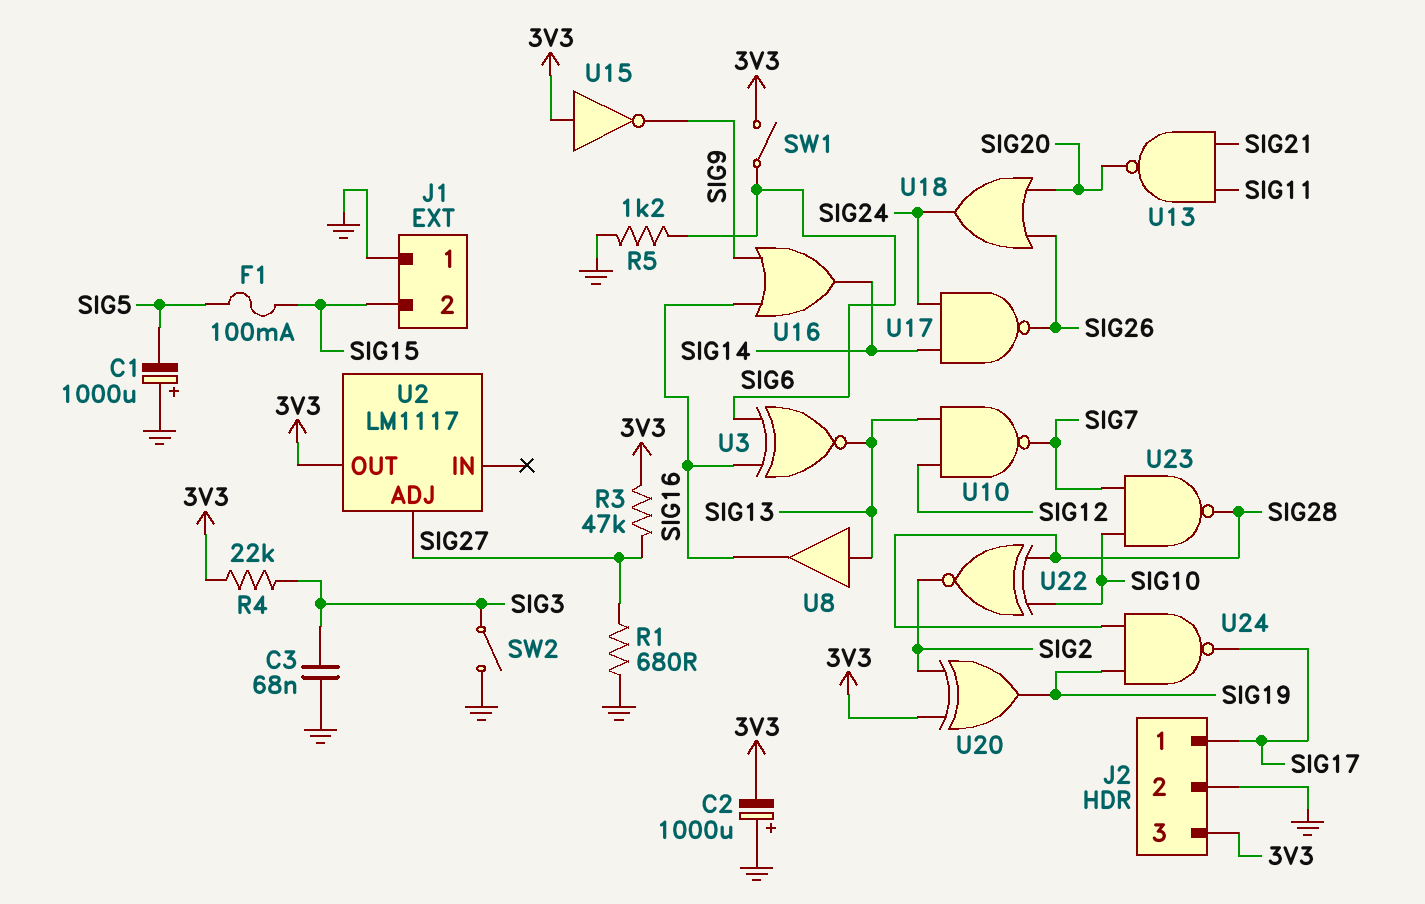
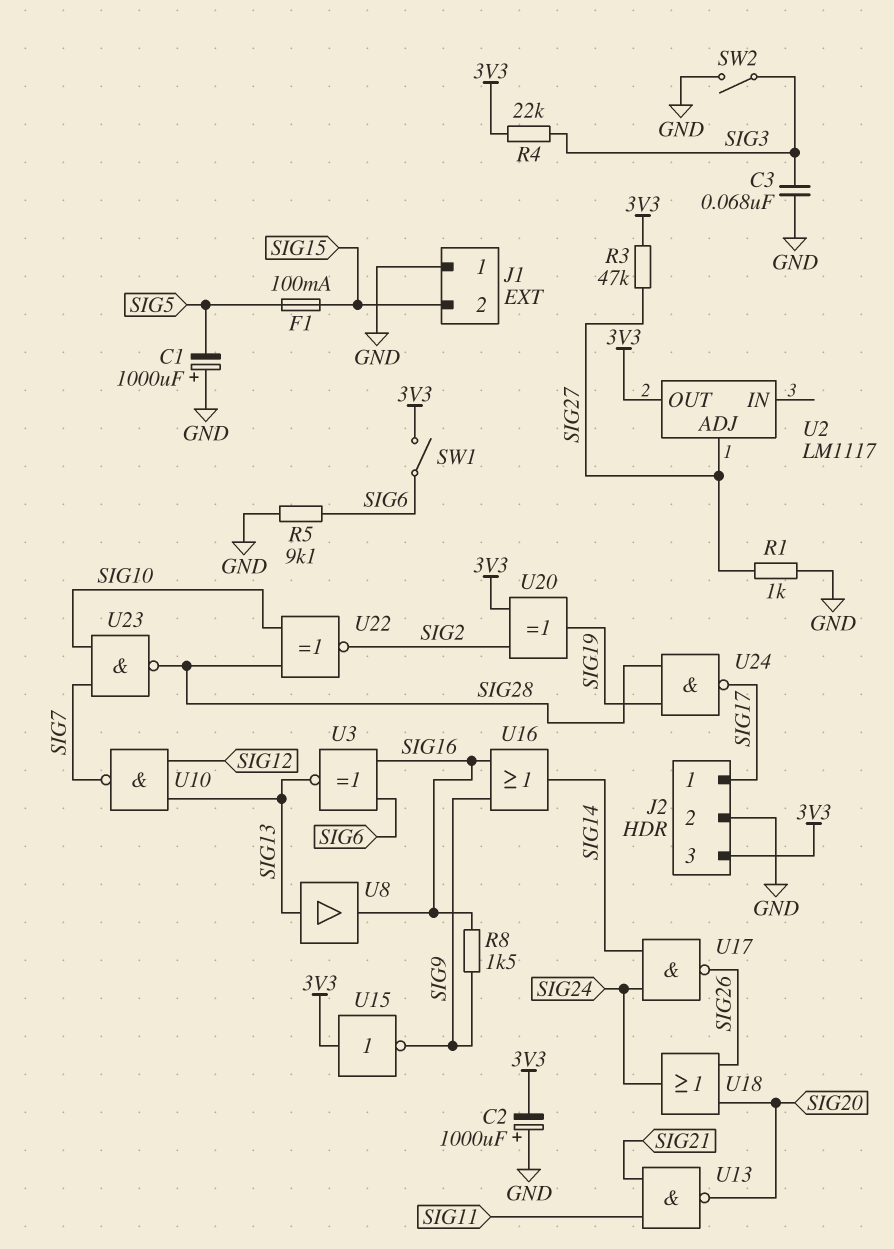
R1: 680 (GND, SIG27) -> 1k (GND, SIG27)
R5: 1.2k (GND, SIG6) -> 9.1k (GND, SIG6)
R8: none -> 1.5k (SIG9, SIG16)

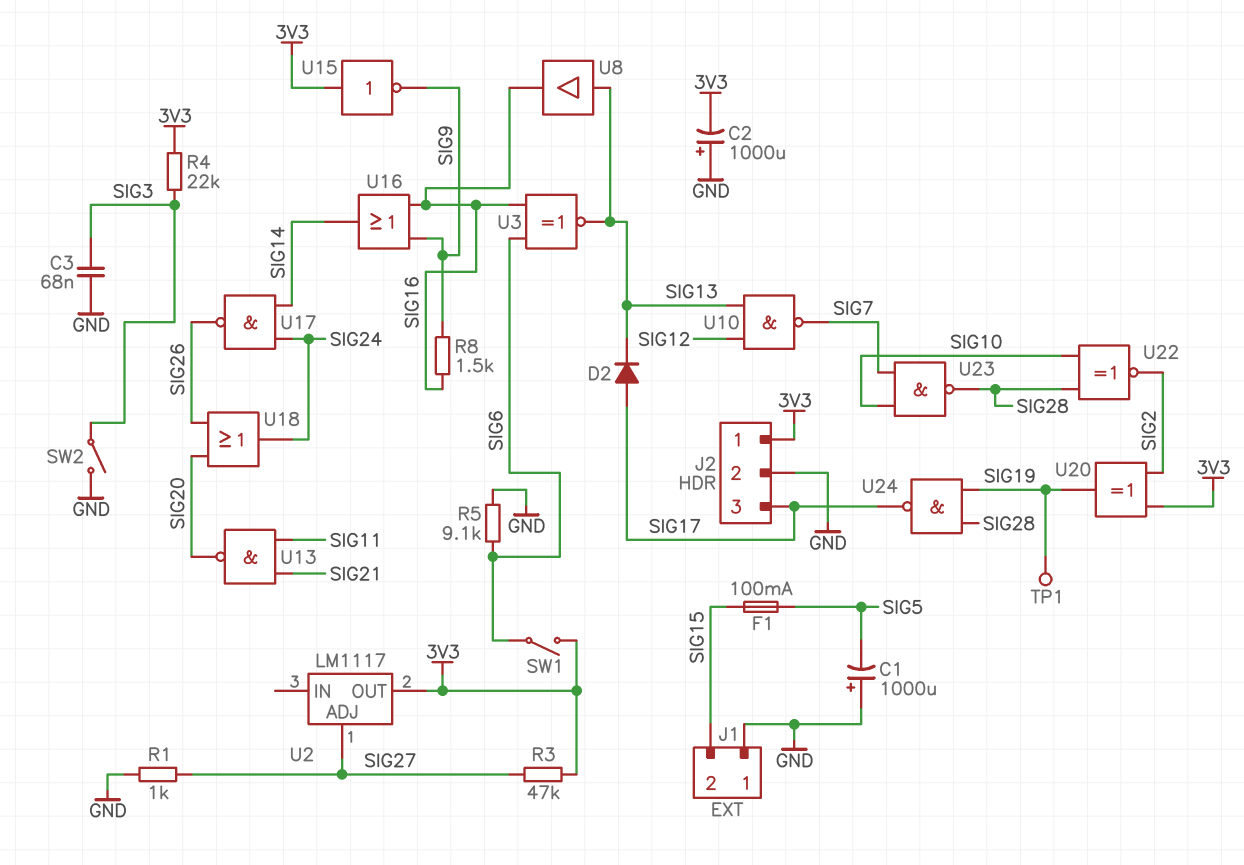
D2: none -> diode (A SIG17, K SIG13)
J2 pin 1: SIG17 -> 3V3
J2 pin 3: 3V3 -> SIG17
TP1: none -> test point (SIG19)

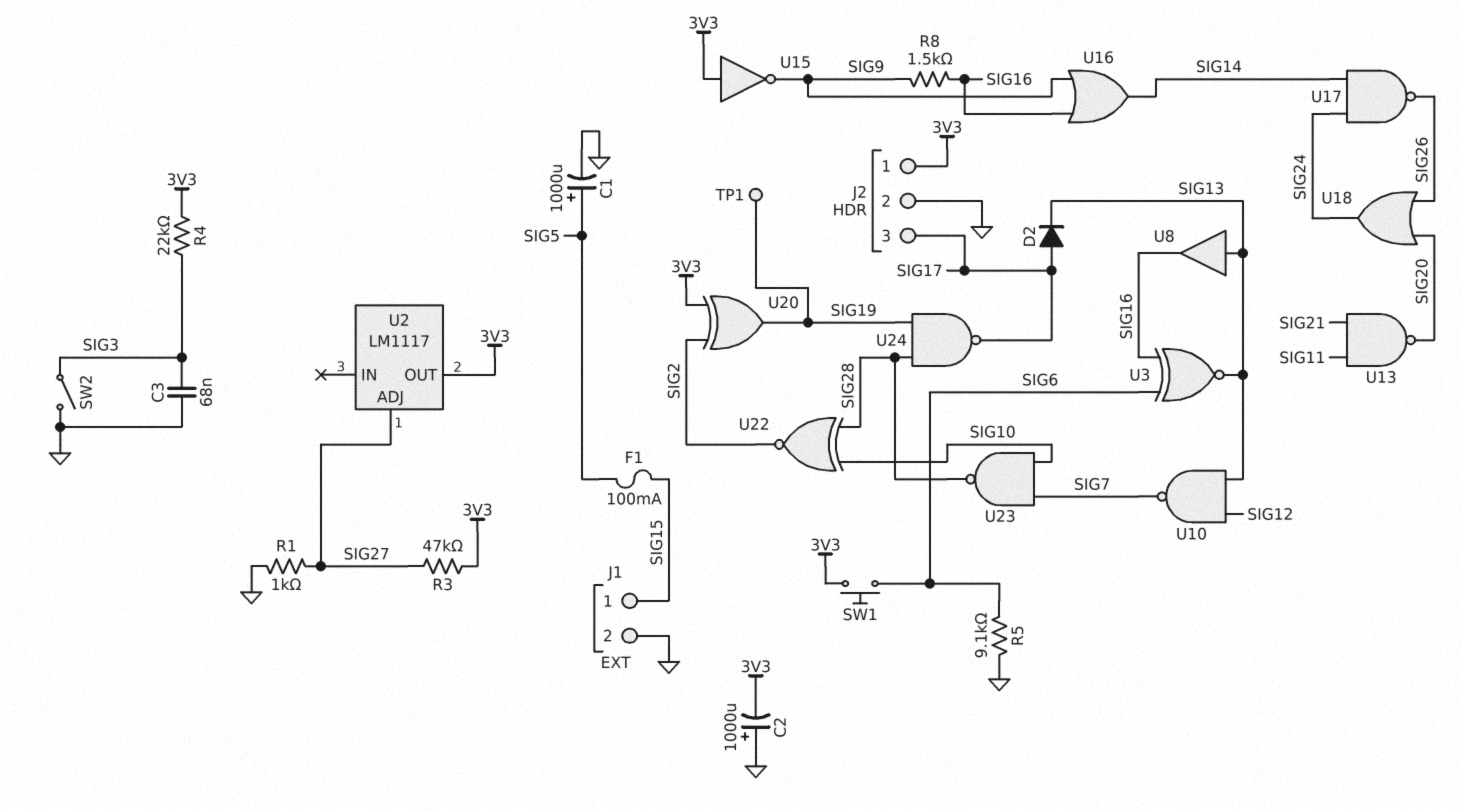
C1: 1000uF (plus GND, minus SIG5) -> 1000uF (plus SIG5, minus GND)
J1 pin 1: GND -> SIG15
J1 pin 2: SIG15 -> GND
SW1: switch (3V3, SIG6) -> button (3V3, SIG6)

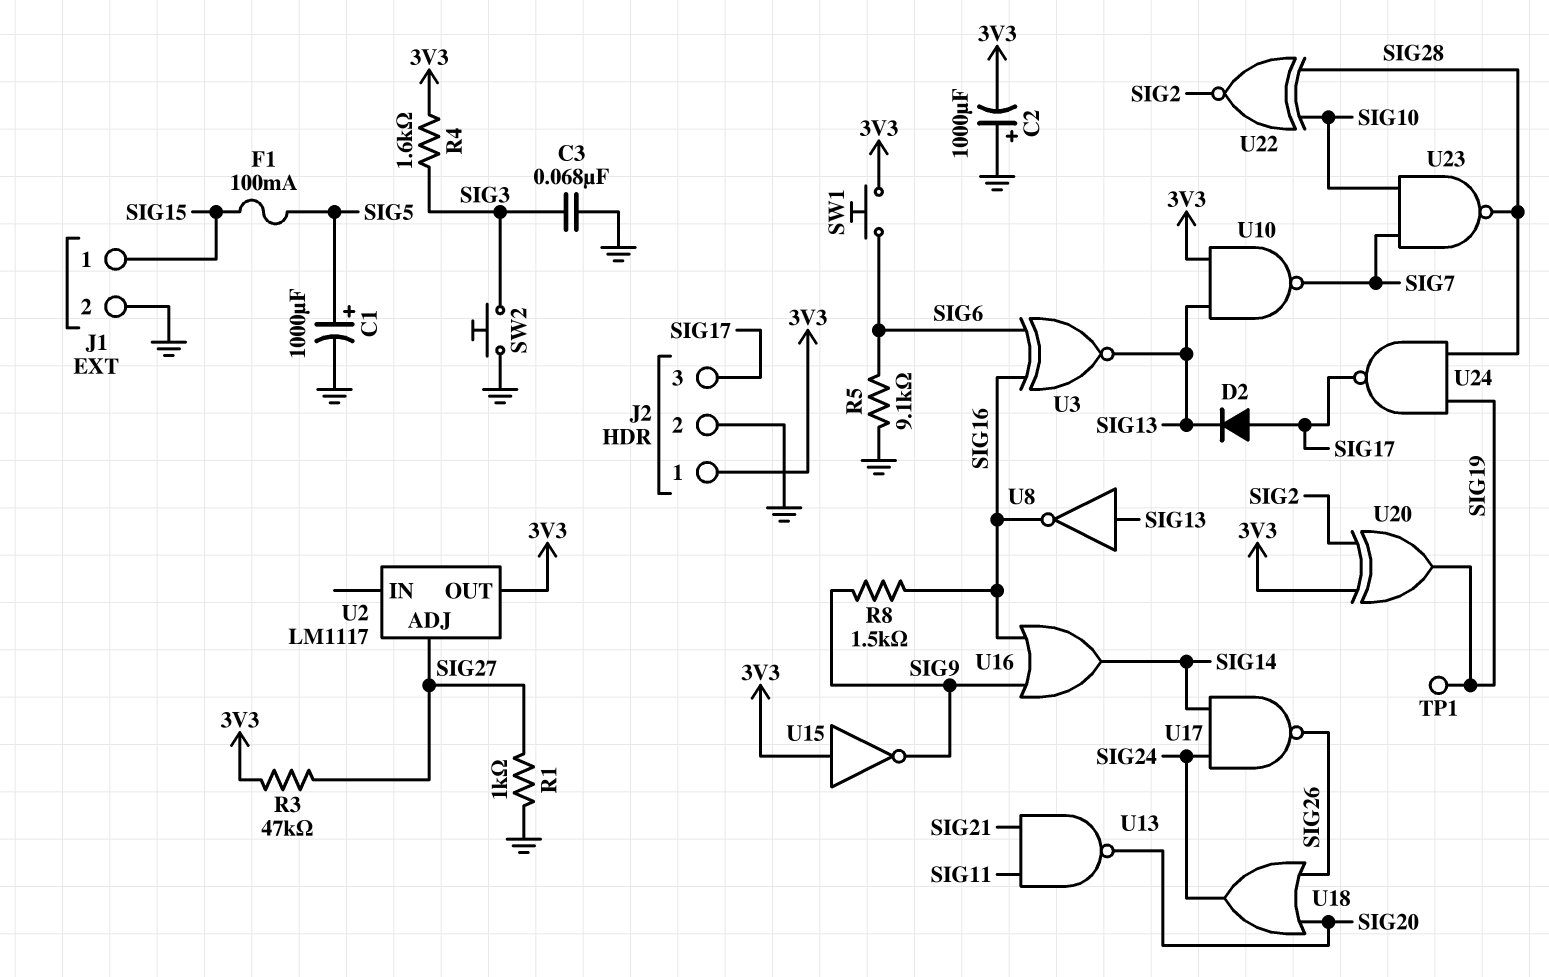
R4: 22k (3V3, SIG3) -> 1.6k (3V3, SIG3)
SW2: switch (GND, SIG3) -> button (GND, SIG3)
U8: buffer (in SIG13, out SIG16) -> NOT (in SIG13, out SIG16)
U10: NAND (in SIG12, in SIG13, out SIG7) -> NAND (in 3V3, in SIG13, out SIG7)

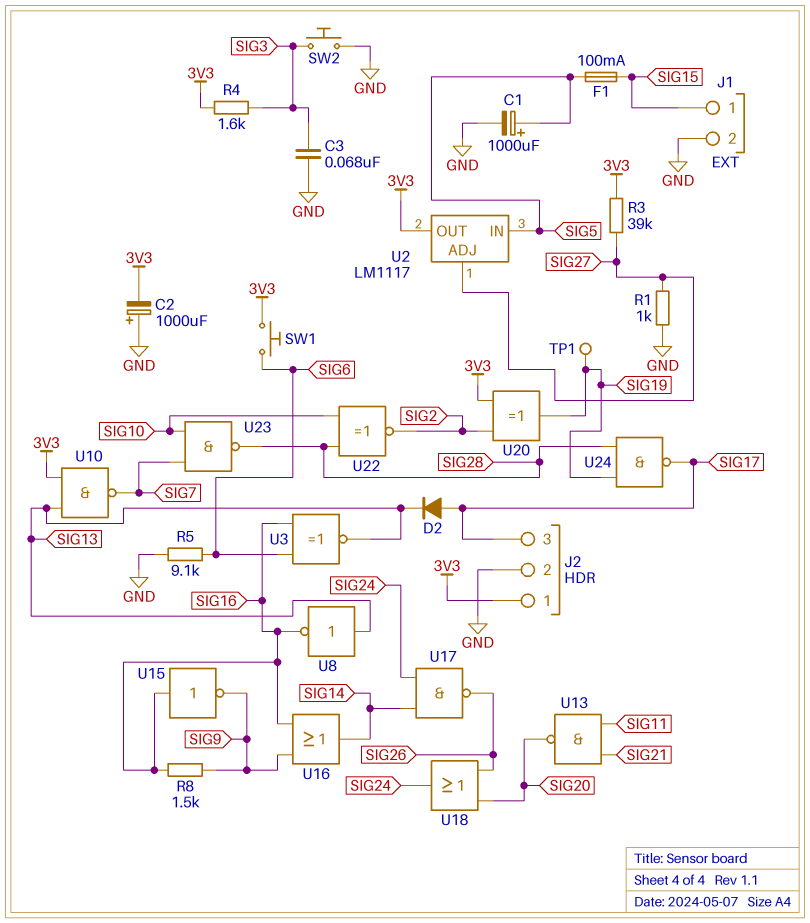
R3: 47k (3V3, SIG27) -> 39k (3V3, SIG27)
U2 pin IN: none -> SIG5
U15: NOT (in 3V3, out SIG9) -> NOT (in SIG16, out SIG9)

